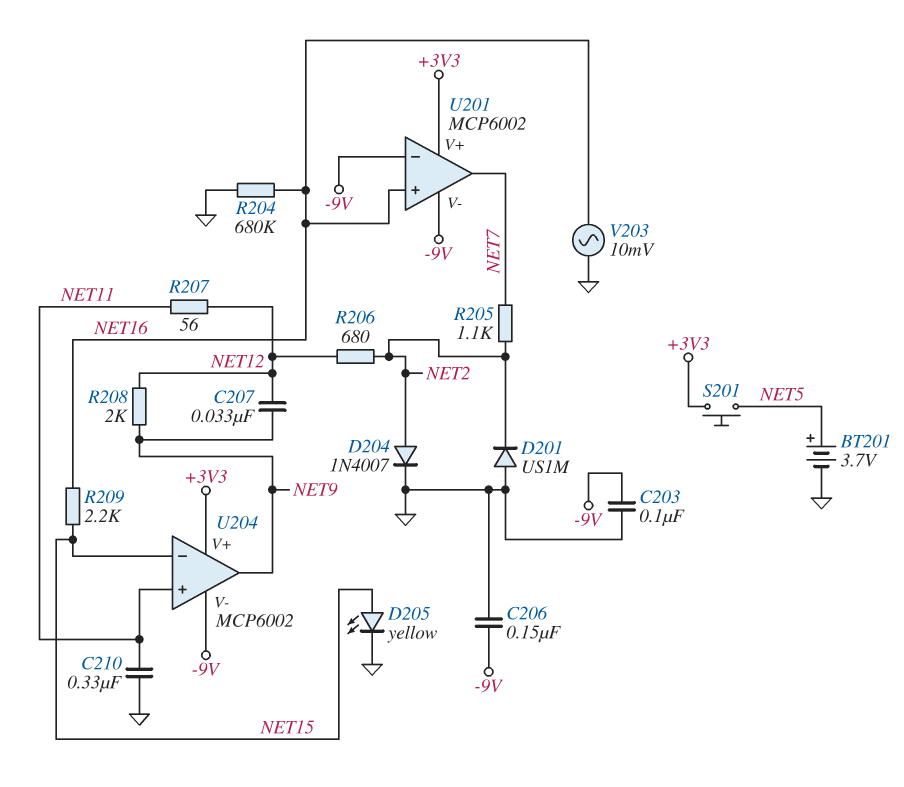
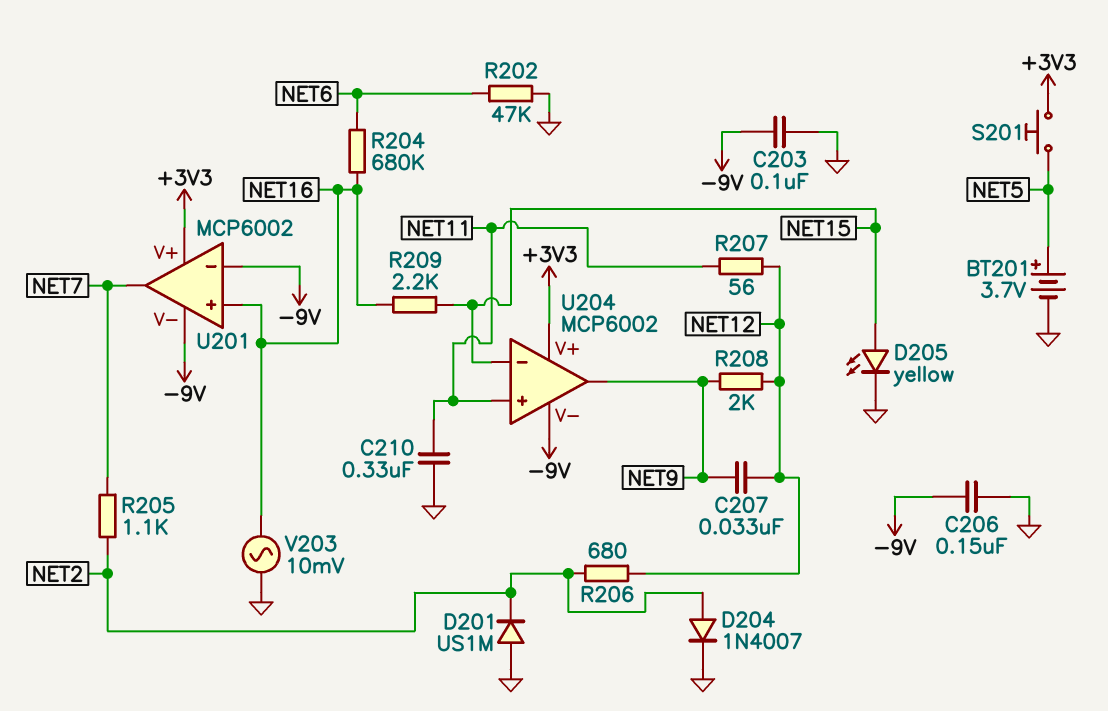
R202: none -> 47k (GND, NET6)
R204: 680k (GND, NET16) -> 680k (NET6, NET16)

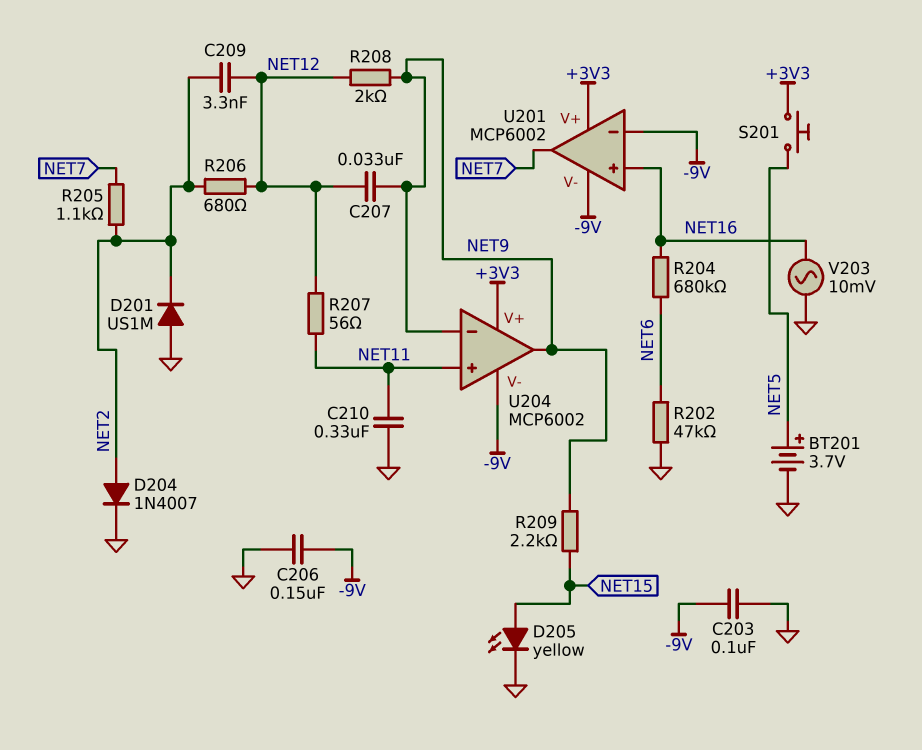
C209: none -> 3.3nF (NET2, NET12)
R209: 2.2k (NET15, NET16) -> 2.2k (NET9, NET15)
U204 pin in-: NET15 -> NET9

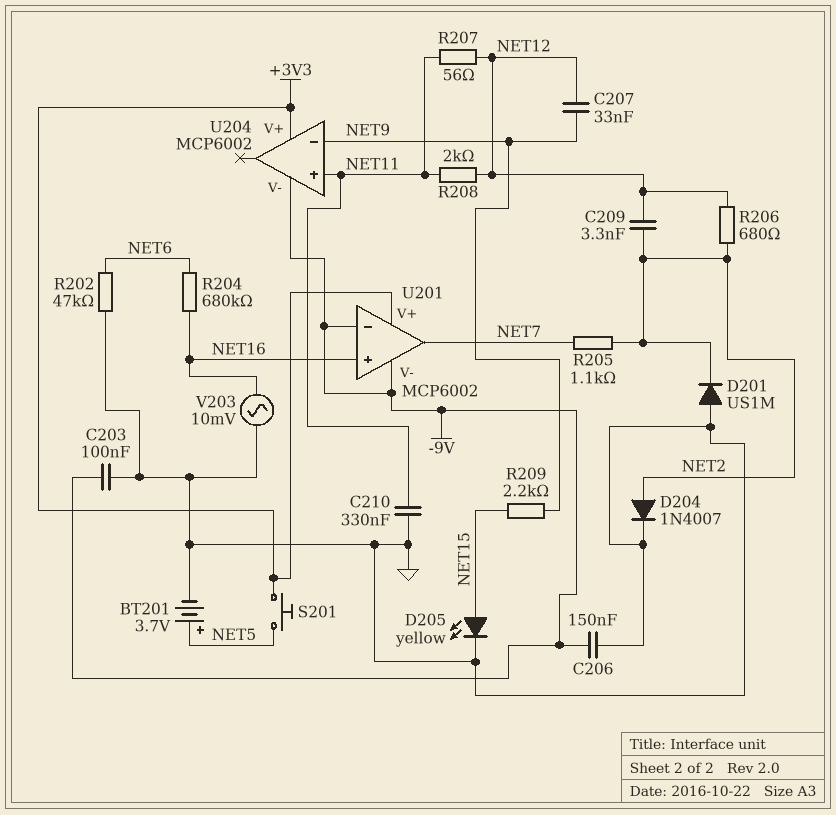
R208: 2k (NET9, NET12) -> 2k (NET11, NET12)
U204 pin out: NET9 -> none

